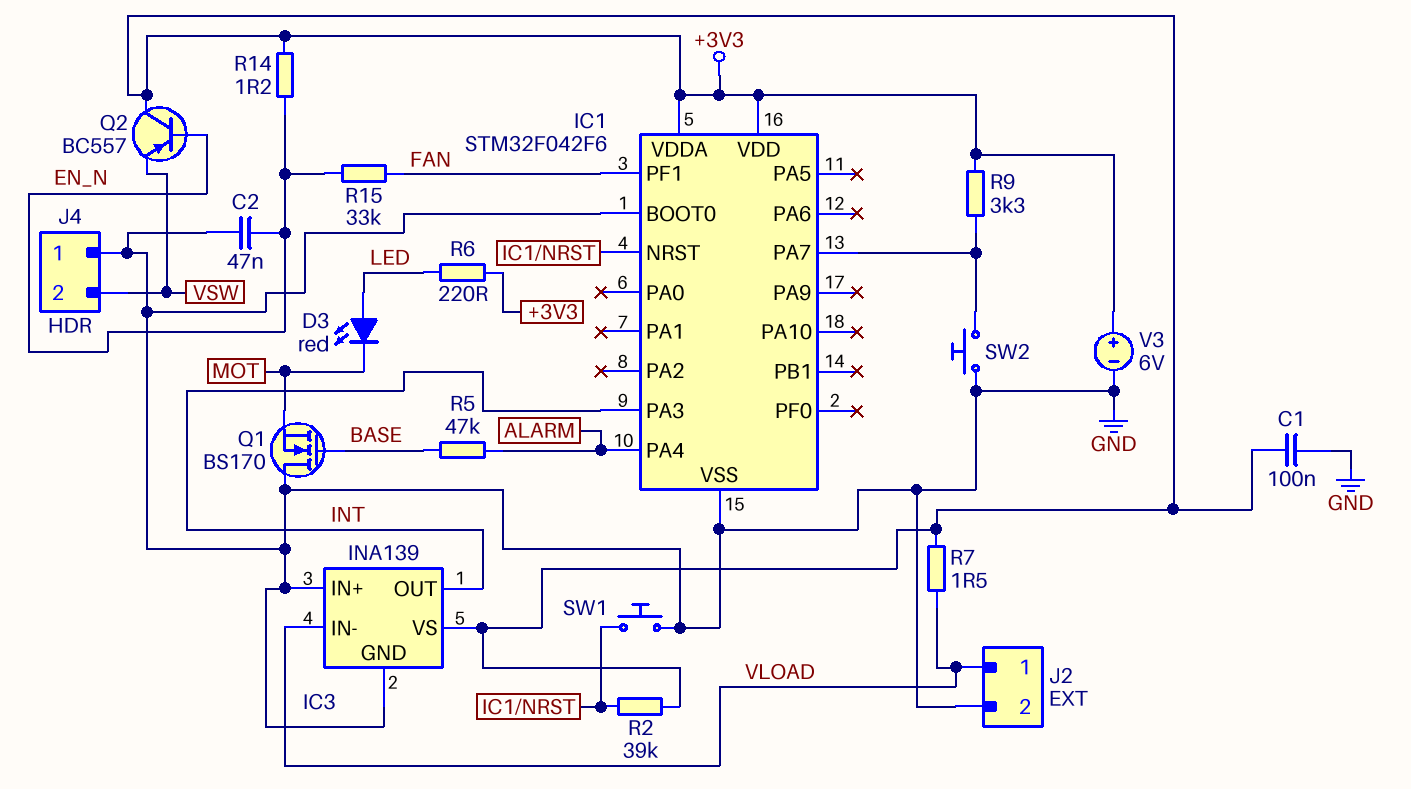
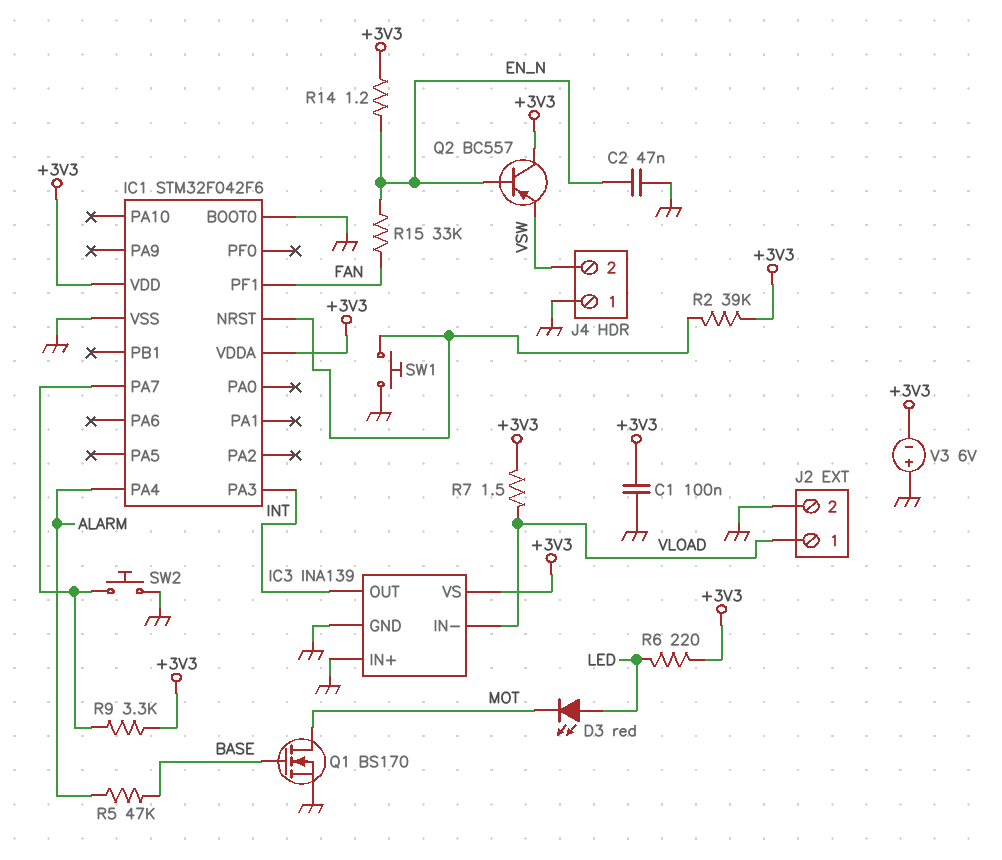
Q1: NMOS BS170 (G BASE, D GND, S MOT) -> NMOS BS170 (G BASE, D MOT, S GND)
V3: 6V (plus +3V3, minus GND) -> 6V (plus GND, minus +3V3)

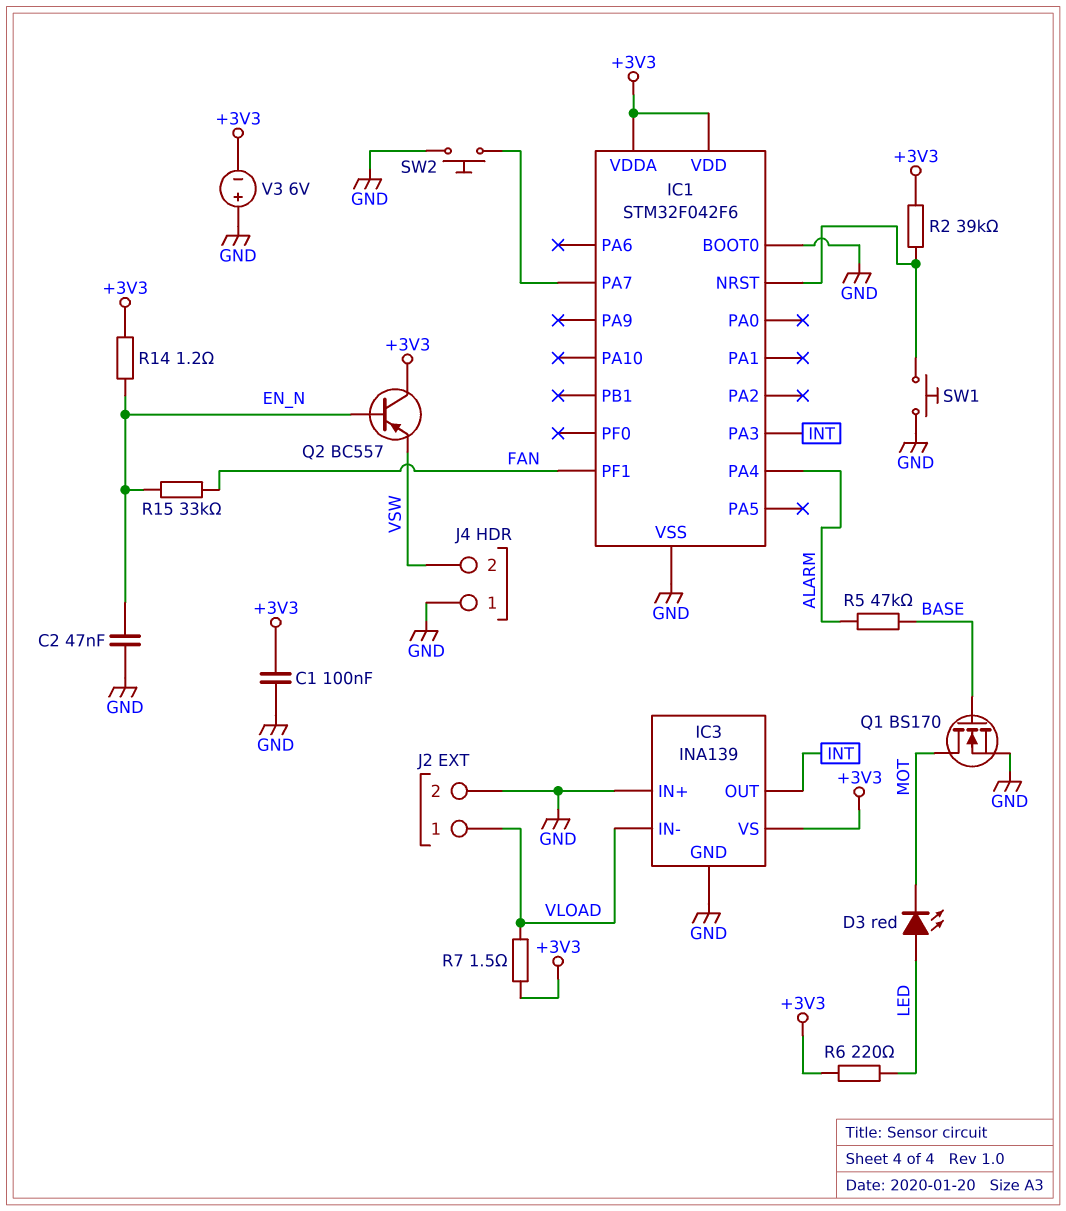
R9: 3.3k (+3V3, IC1/PA7) -> none

